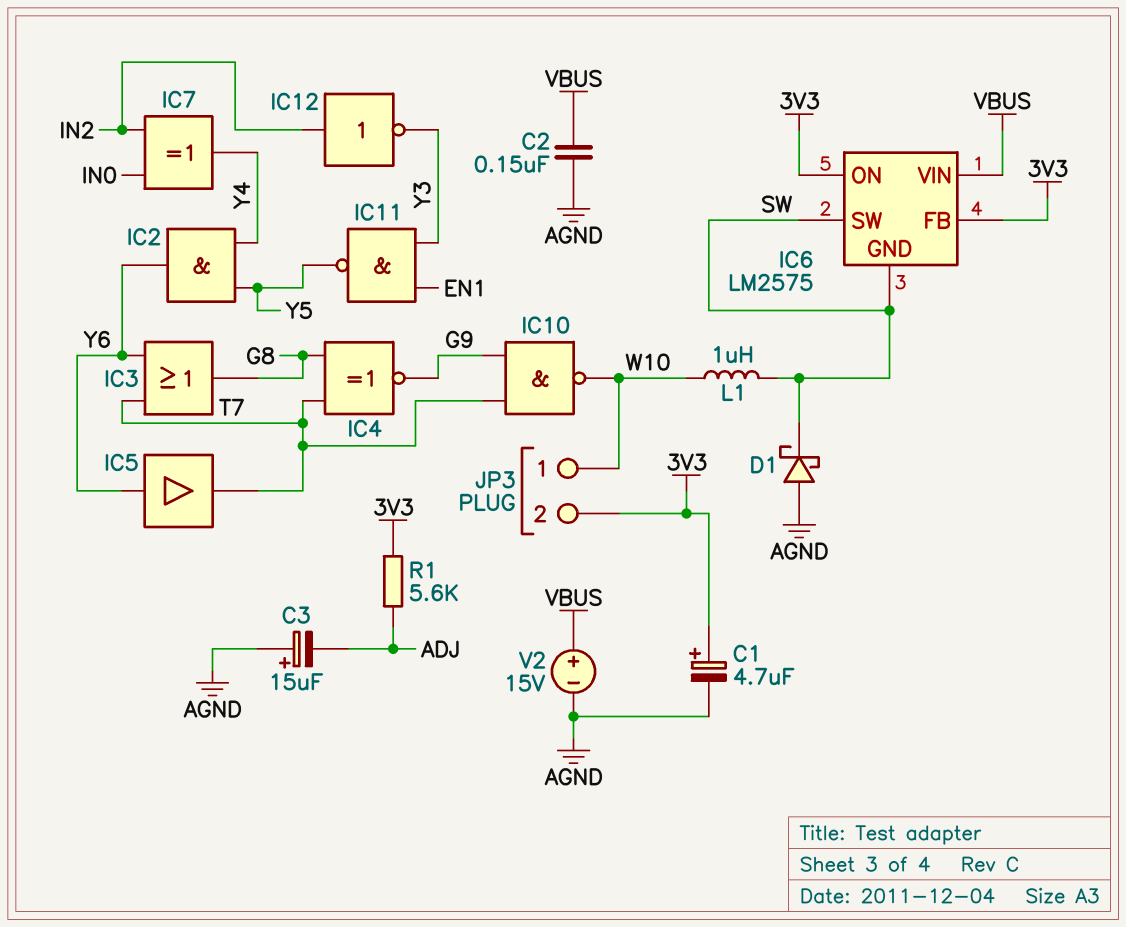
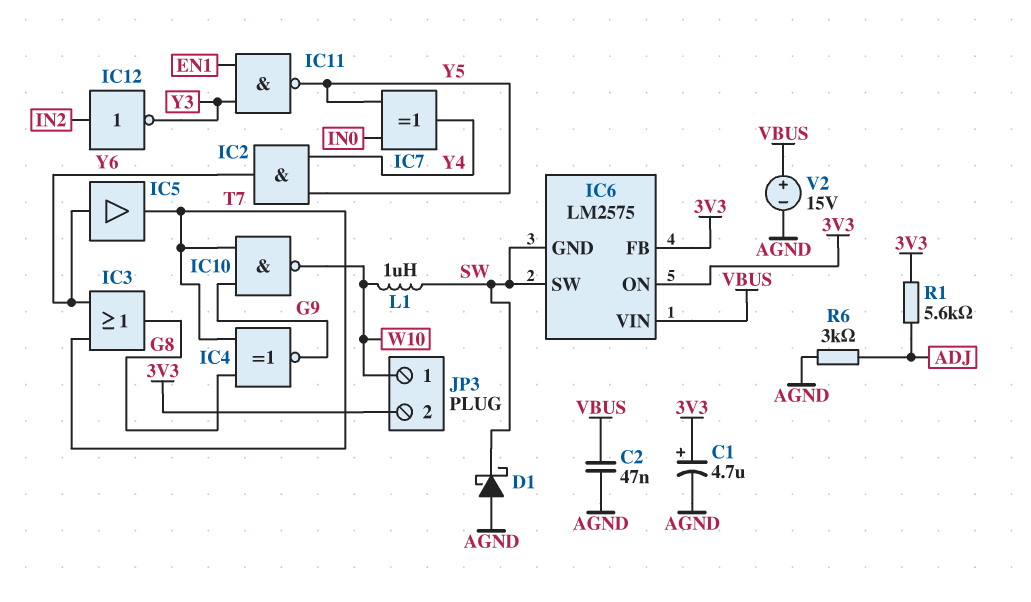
C2: 150nF (AGND, VBUS) -> 47nF (AGND, VBUS)
C3: 15uF (plus AGND, minus ADJ) -> none
IC7: XOR (in IN0, in IN2, out Y4) -> XOR (in IN0, in Y5, out Y4)
R6: none -> 3k (ADJ, AGND)

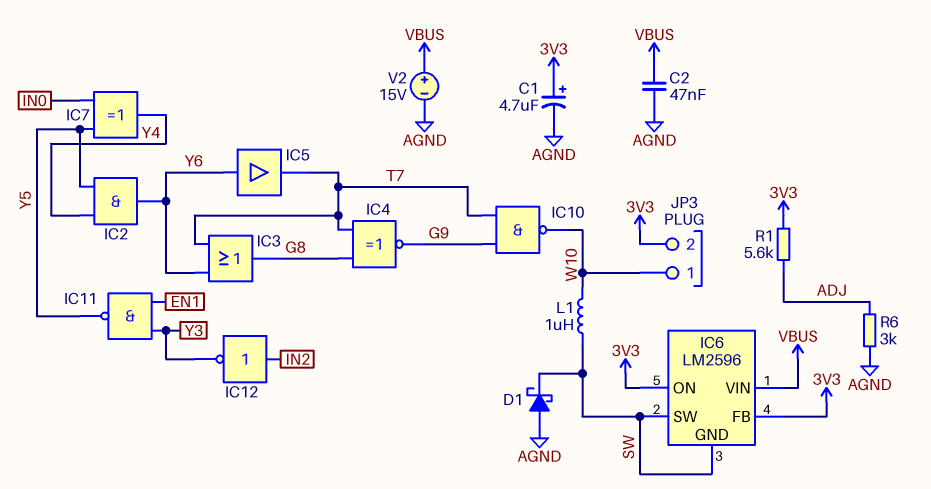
IC6: LM2575 -> LM2596

